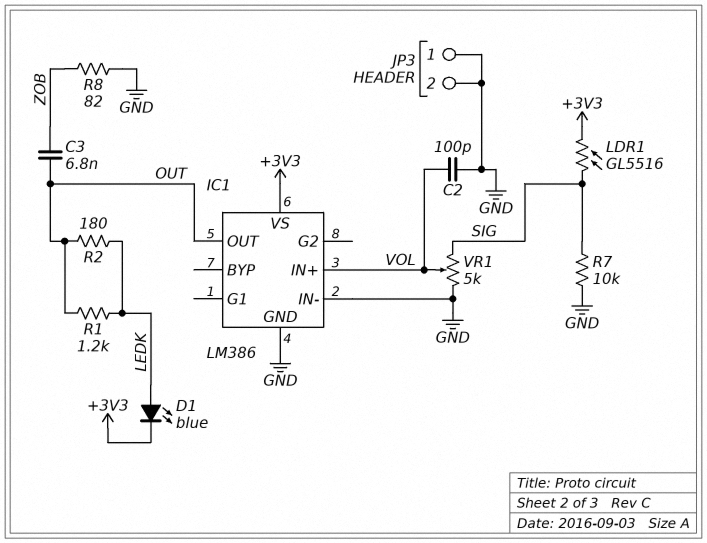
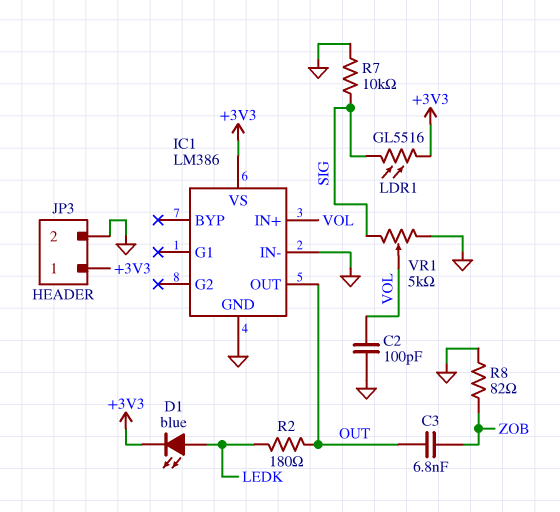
JP3 pin 1: GND -> +3V3
R1: 1.2k (LEDK, OUT) -> none

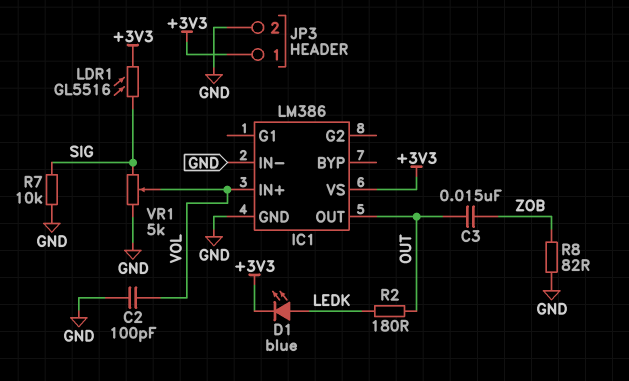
C3: 6.8nF (OUT, ZOB) -> 15nF (OUT, ZOB)

